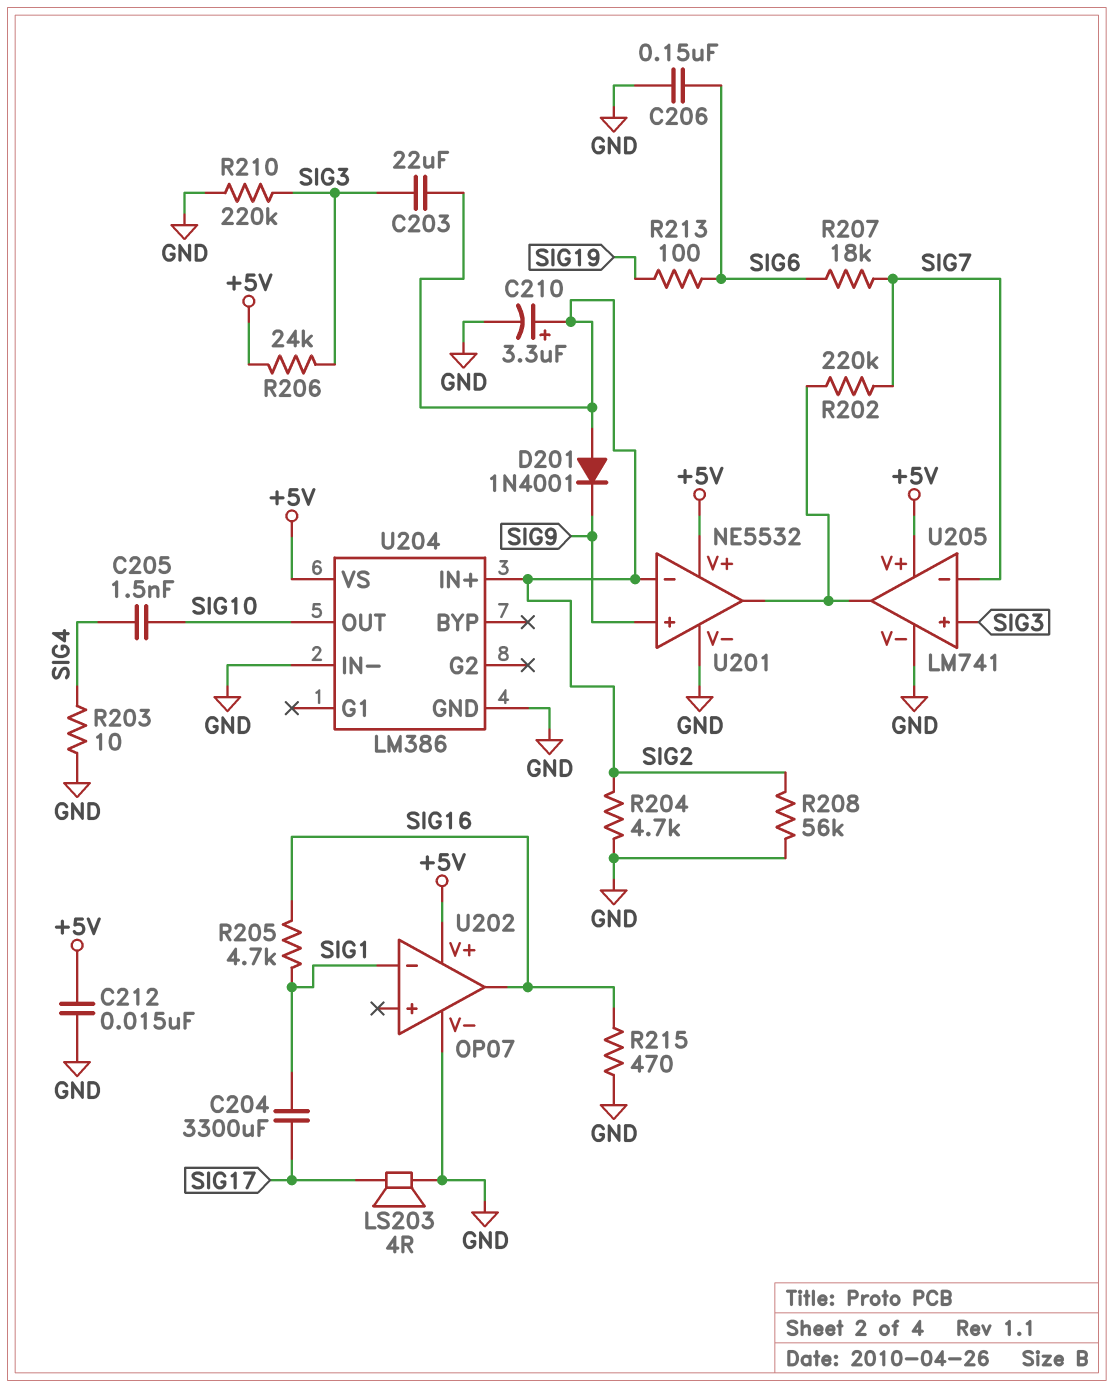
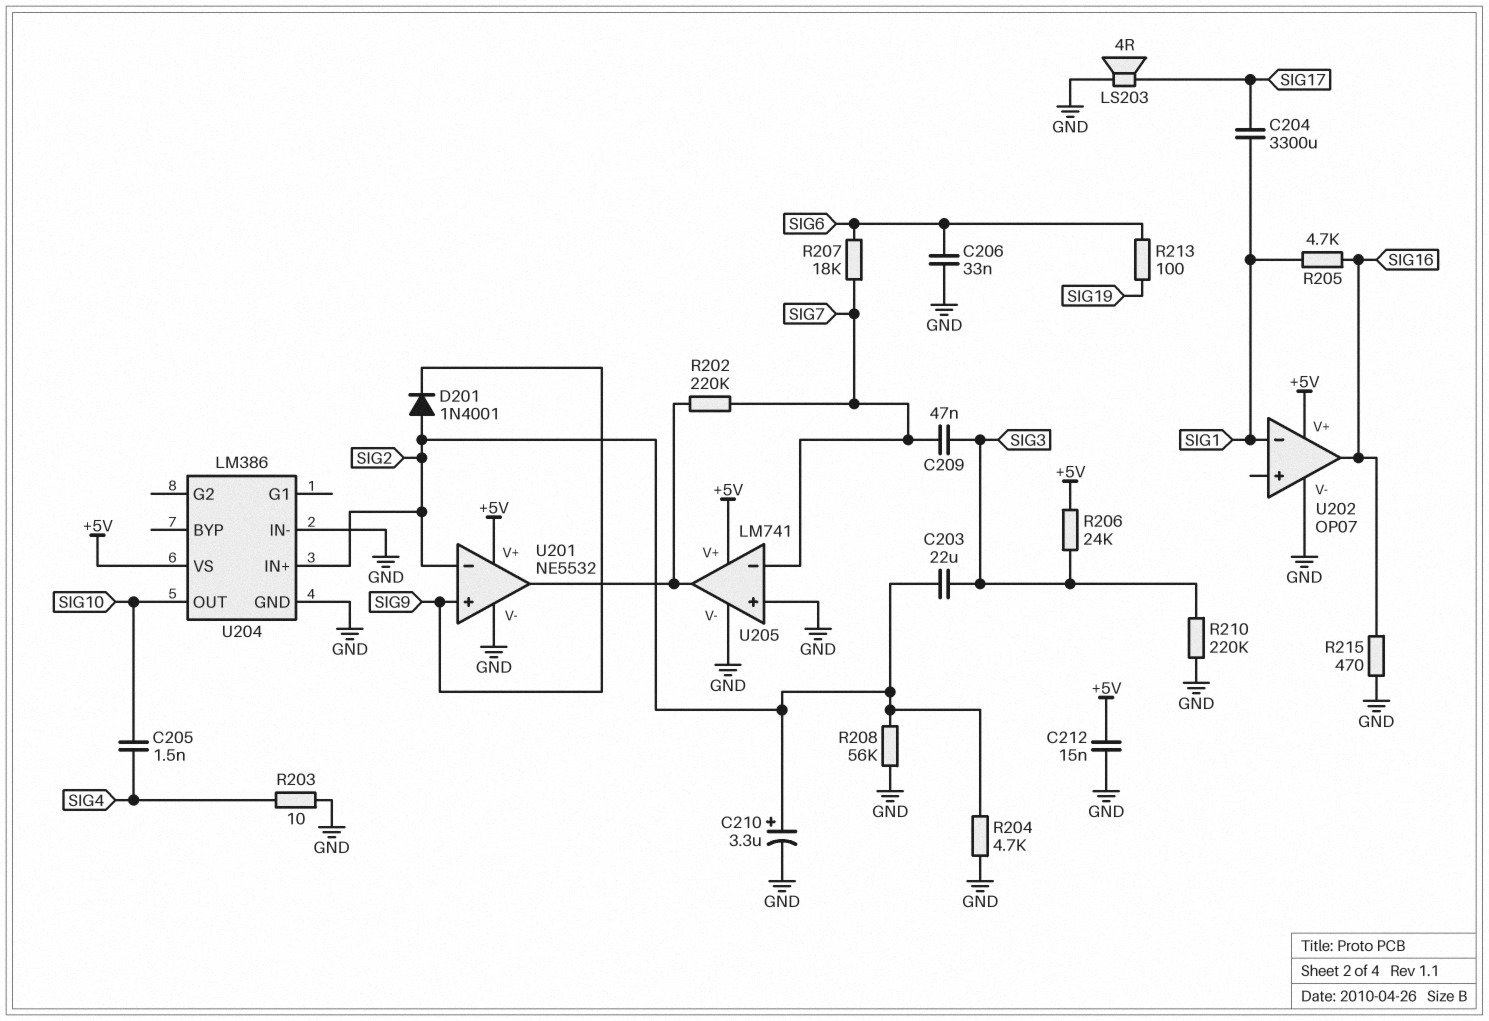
C206: 150nF (GND, SIG6) -> 33nF (GND, SIG6)
C209: none -> 47nF (SIG3, SIG7)
U205 pin in+: SIG3 -> GND

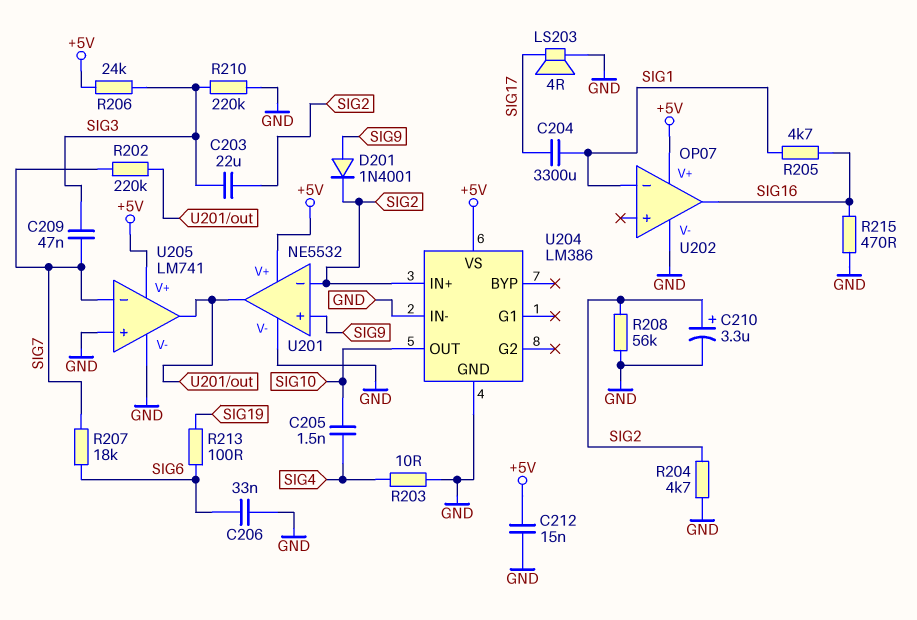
D201: diode 1N4001 (A SIG2, K SIG9) -> diode 1N4001 (A SIG9, K SIG2)

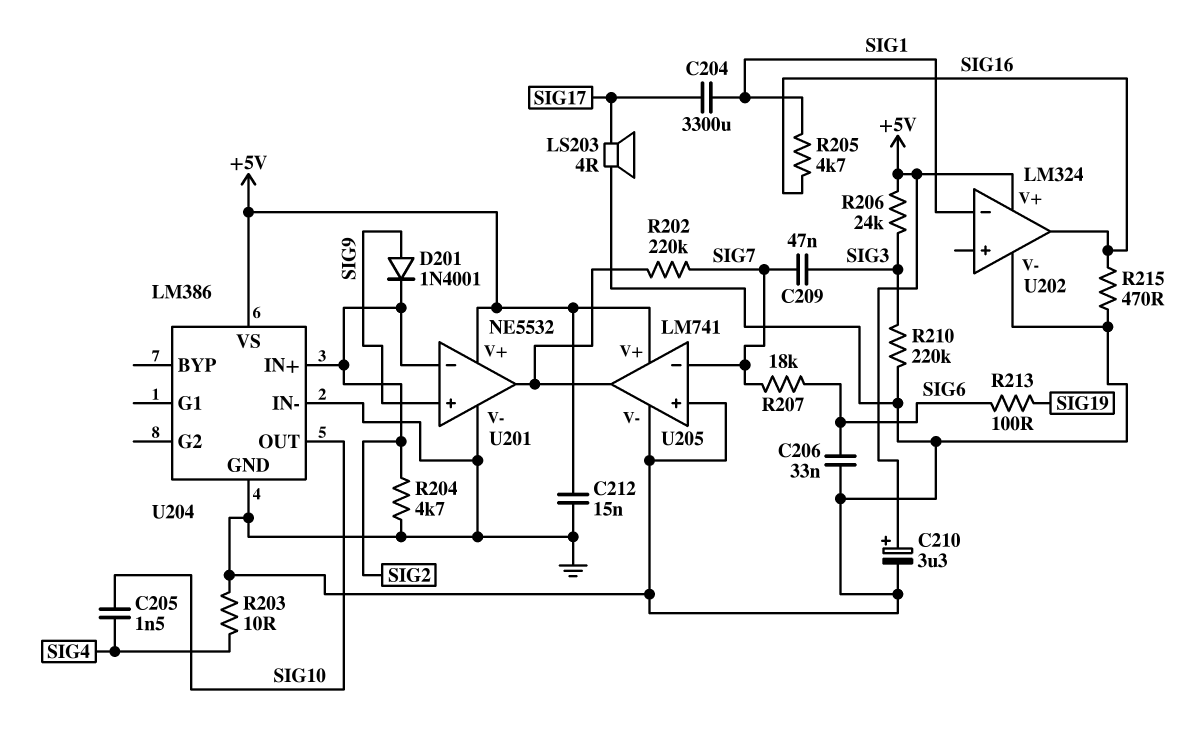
C203: 22uF (SIG2, SIG3) -> none
C210: 3.3uF (plus SIG2, minus GND) -> 3.3uF (plus +5V, minus GND)
R208: 56k (GND, SIG2) -> none
U202: OP07 -> LM324

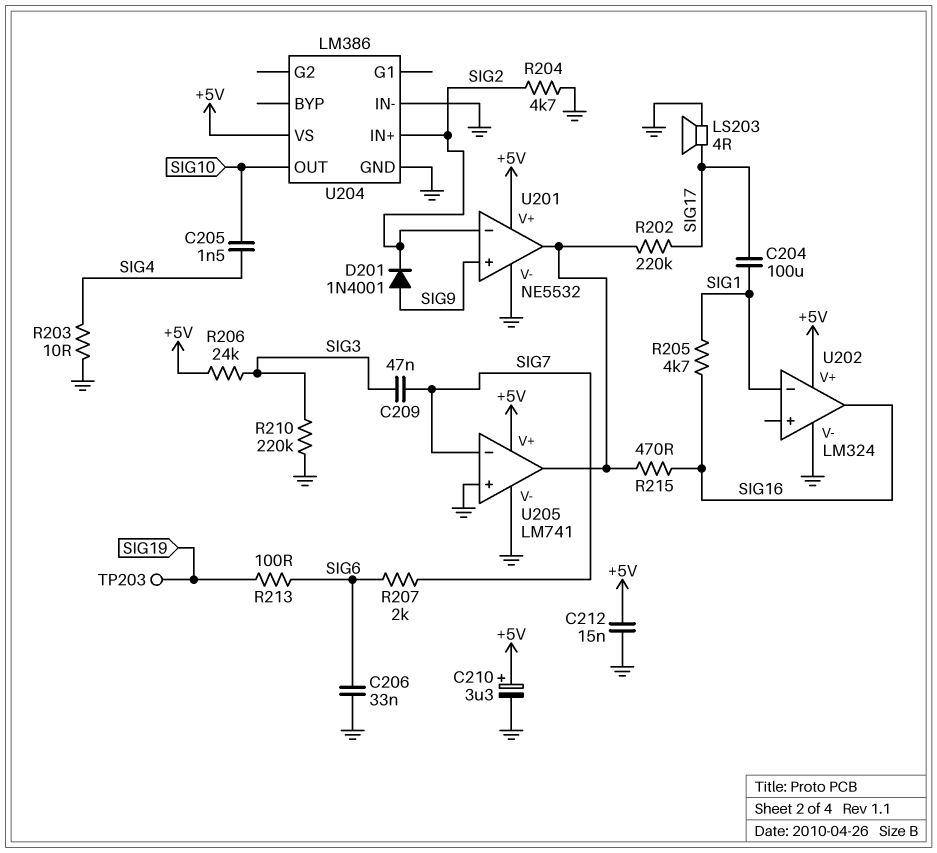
C204: 3300uF (SIG1, SIG17) -> 100uF (SIG1, SIG17)
R202: 220k (SIG7, U201/out) -> 220k (SIG17, U201/out)
R207: 18k (SIG6, SIG7) -> 2k (SIG6, SIG7)
R215: 470 (GND, SIG16) -> 470 (SIG16, U201/out)
TP203: none -> test point (SIG19)

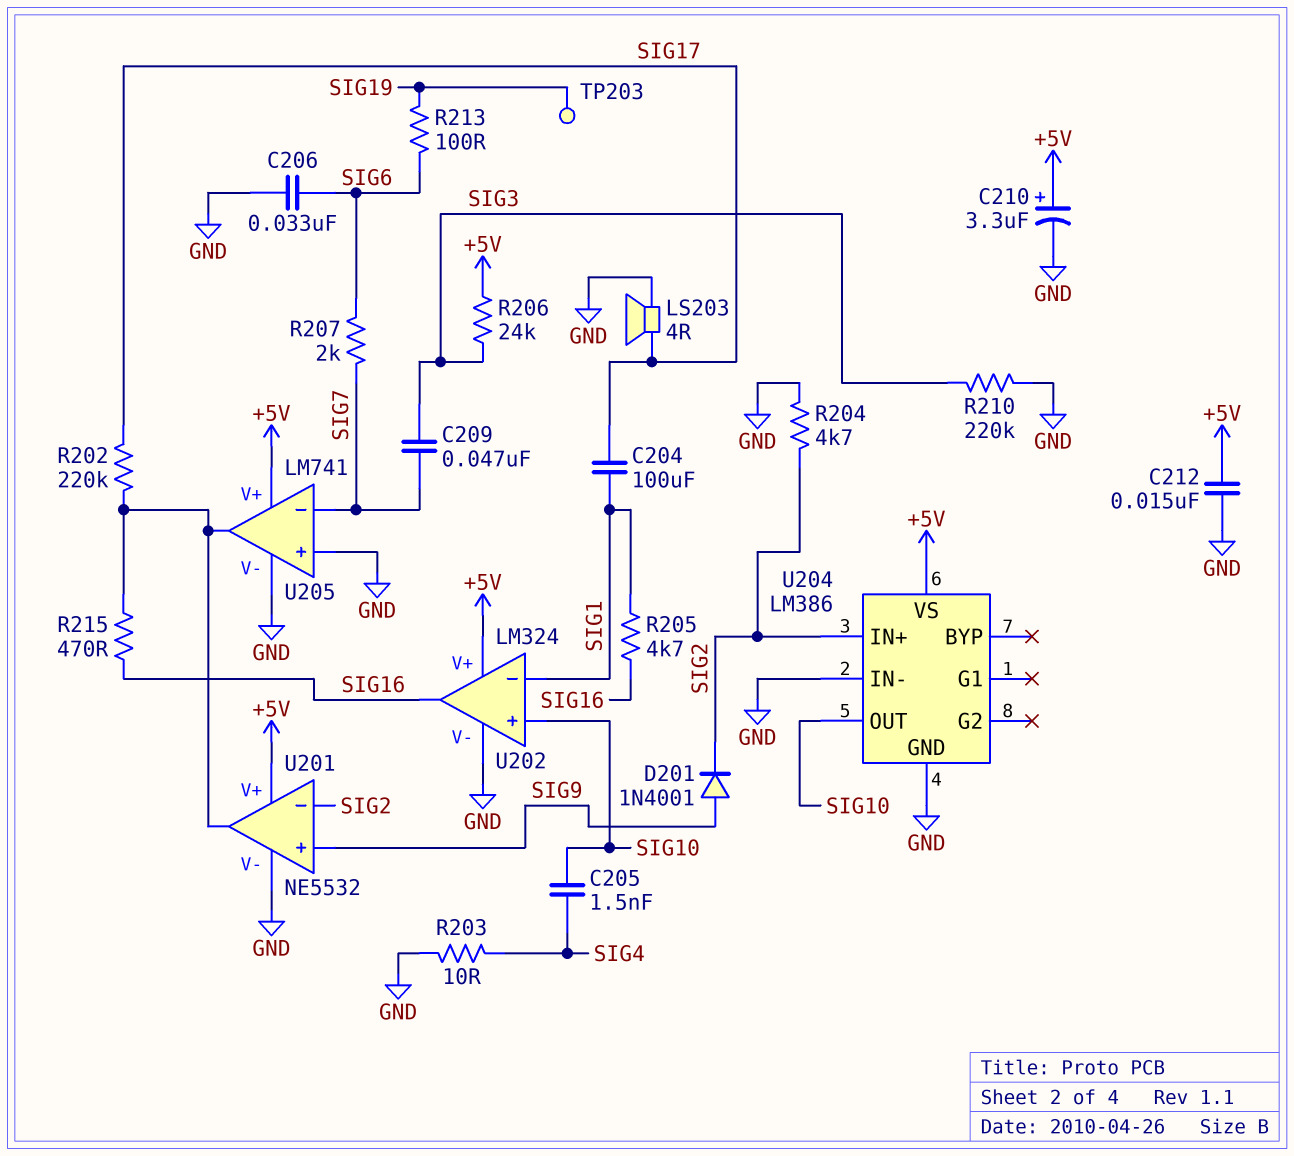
U202 pin in+: none -> SIG10

